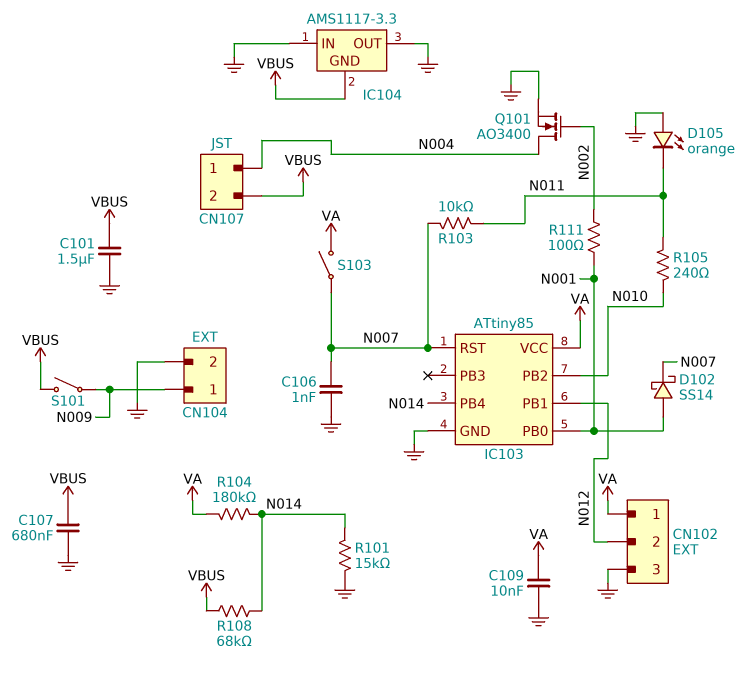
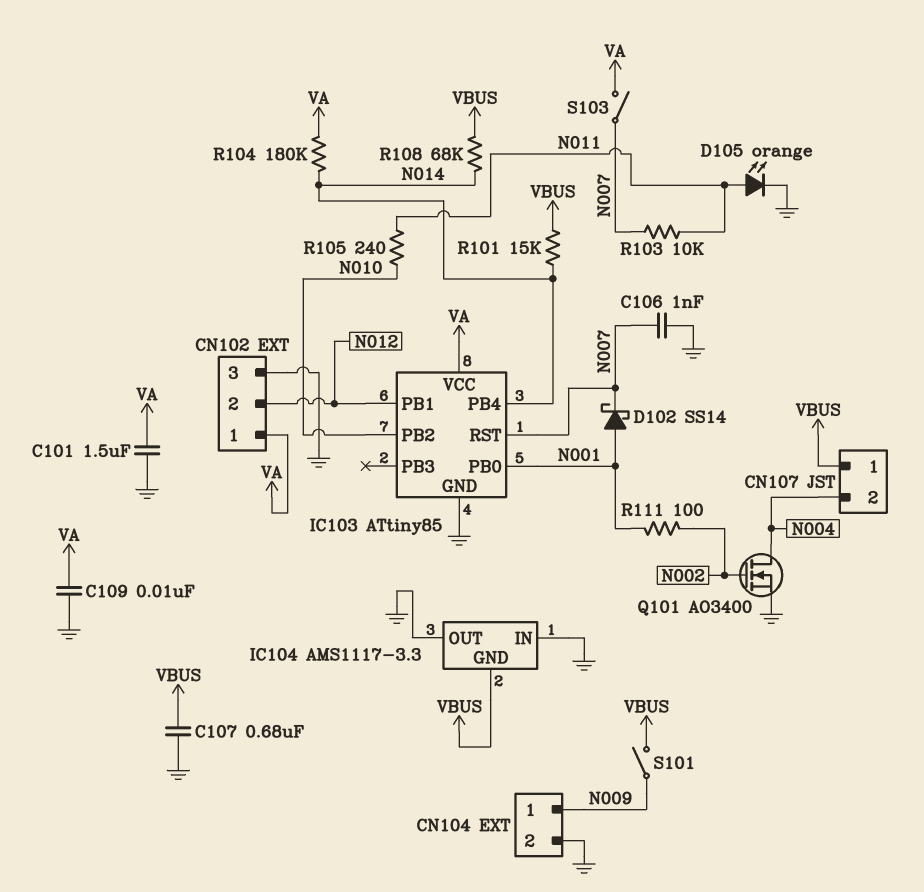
C101: 1.5uF (GND, VBUS) -> 1.5uF (GND, VA)
CN107 pin 1: N004 -> VBUS
CN107 pin 2: VBUS -> N004
D105: LED orange (A GND, K N011) -> LED orange (A N011, K GND)
R101: 15k (GND, N014) -> 15k (N014, VBUS)

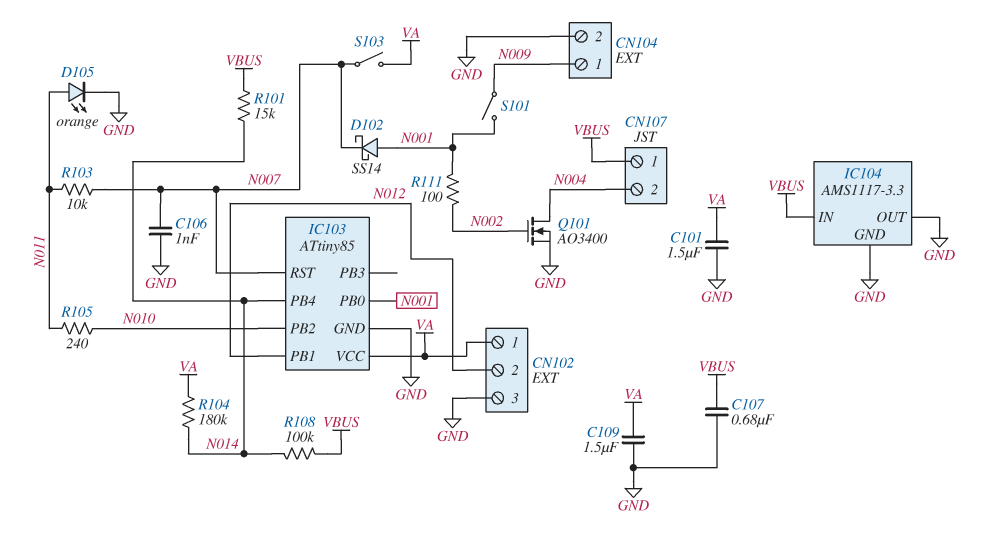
C109: 10nF (GND, VA) -> 1.5uF (GND, VA)
IC104 pin GND: VBUS -> GND
IC104 pin IN: GND -> VBUS
R108: 68k (N014, VBUS) -> 100k (N014, VBUS)
S101: switch (N009, VBUS) -> switch (N001, N009)

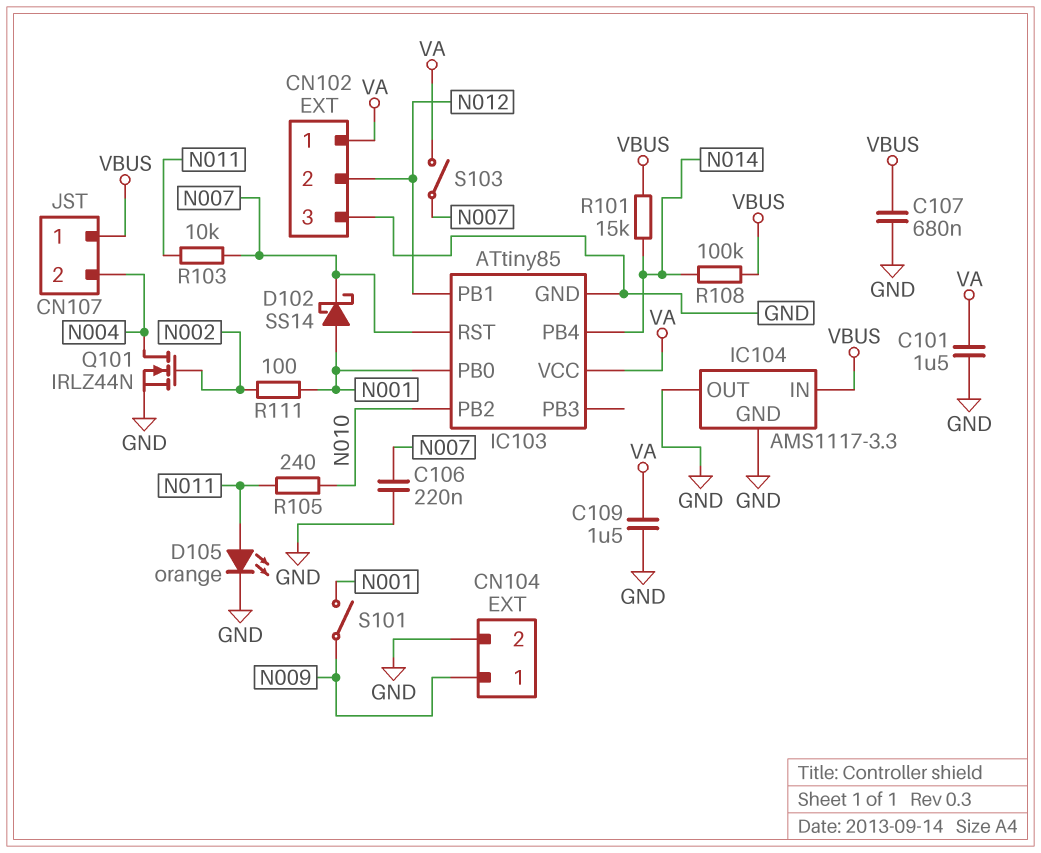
C106: 1nF (GND, N007) -> 220nF (GND, N007)
Q101: NMOS AO3400 (G N002, D N004, S GND) -> NMOS IRLZ44N (G N002, D N004, S GND)
R104: 180k (N014, VA) -> none

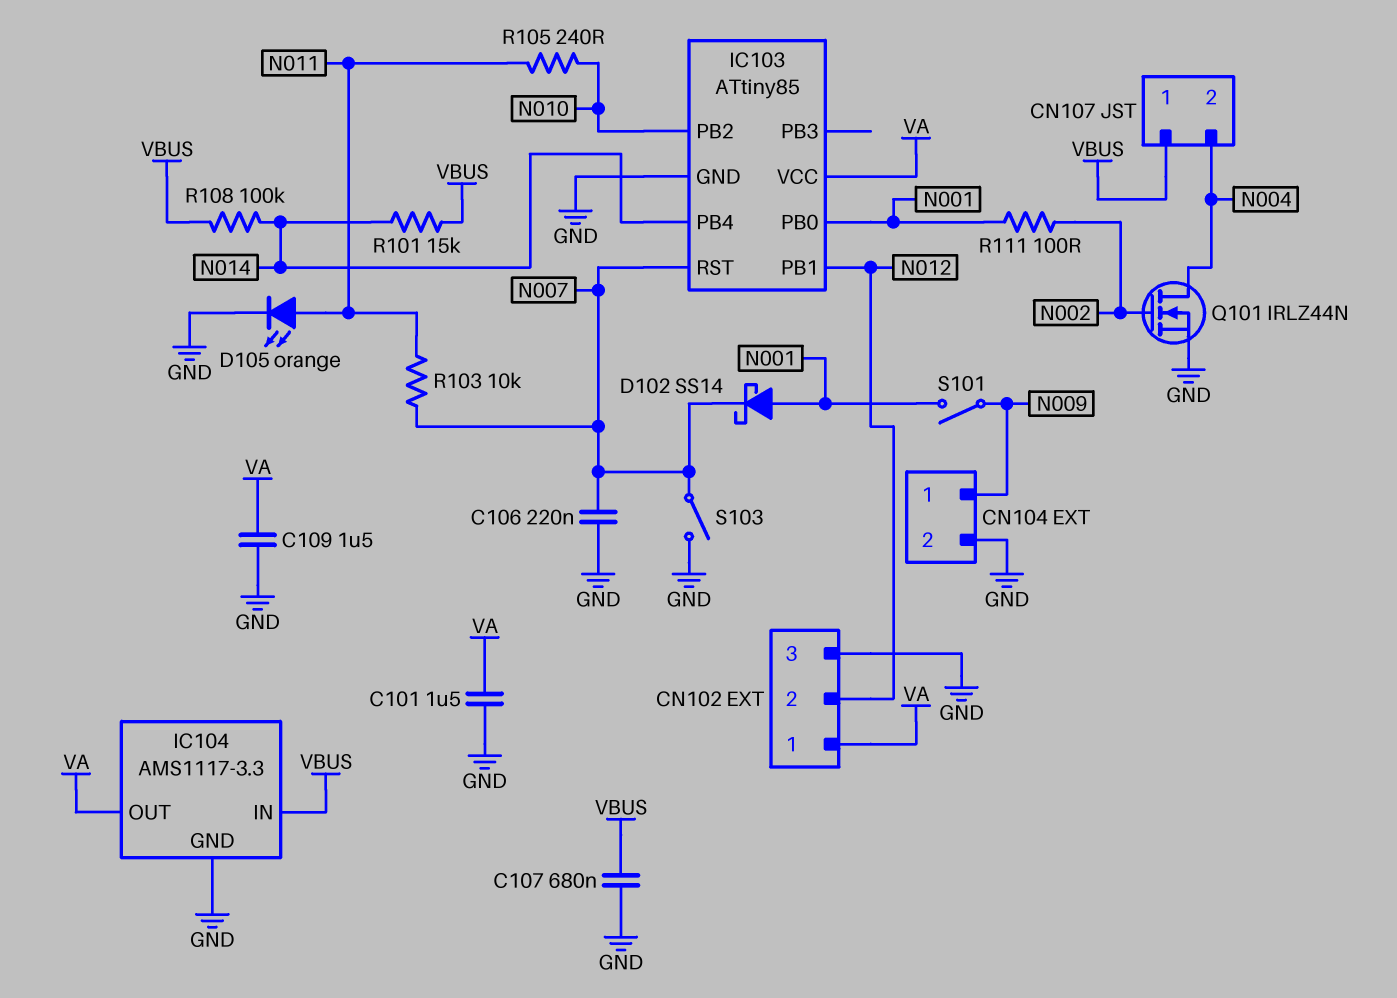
IC104 pin OUT: GND -> VA
S103: switch (N007, VA) -> switch (GND, N007)

